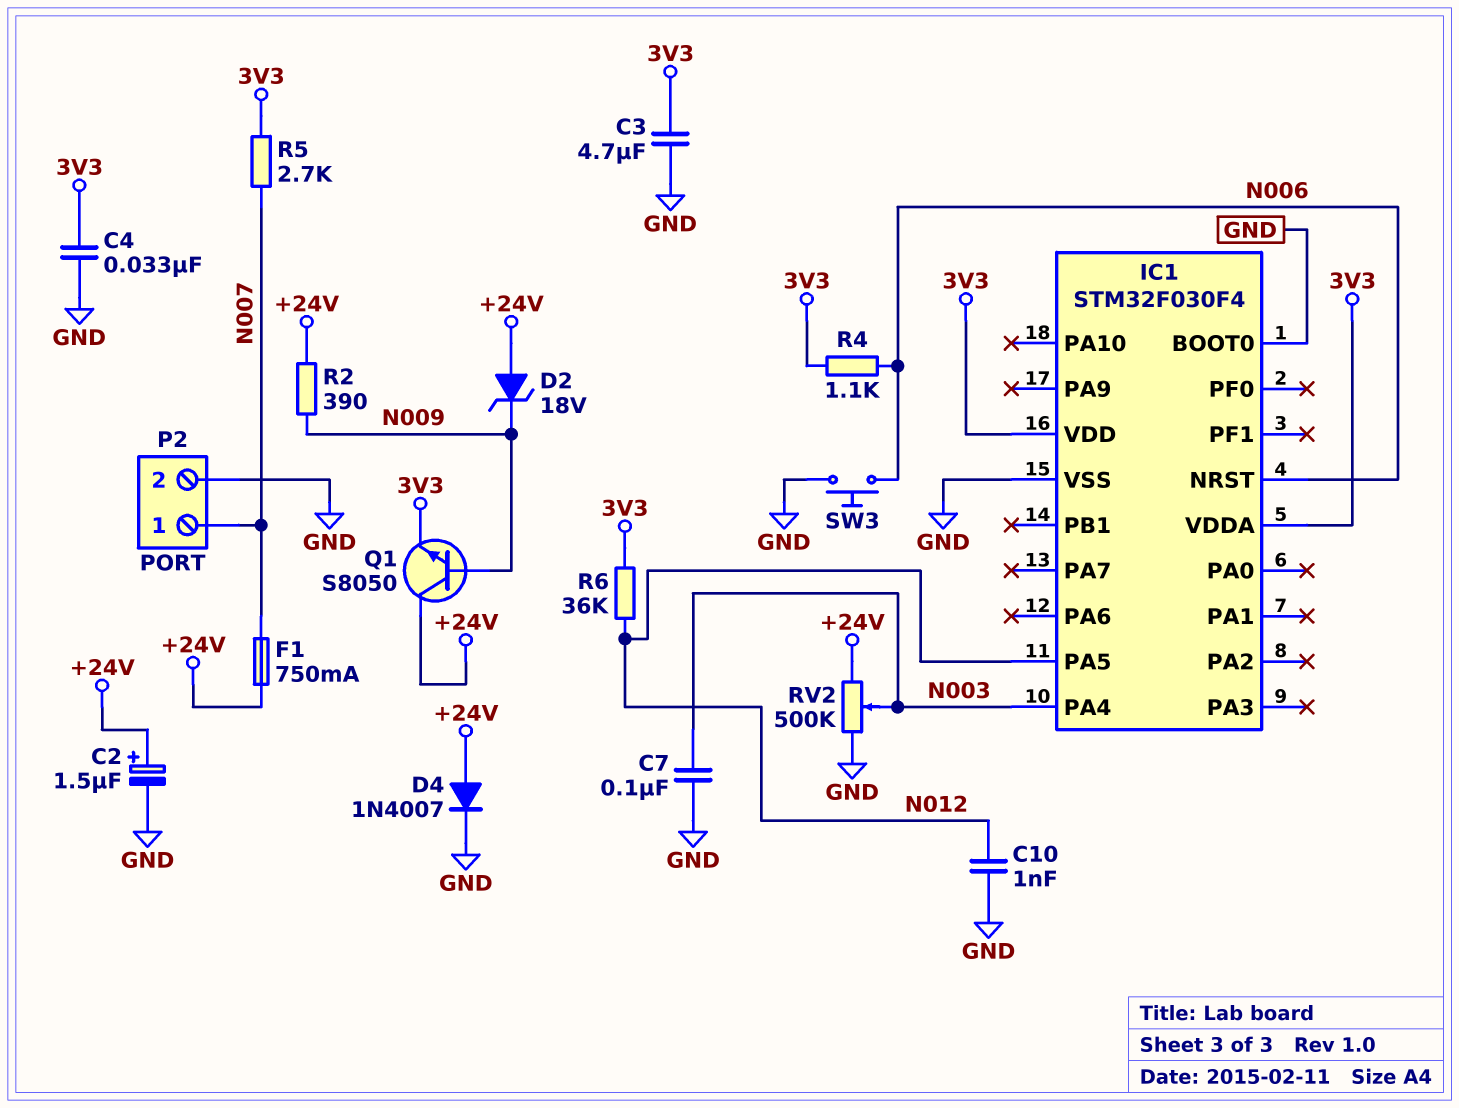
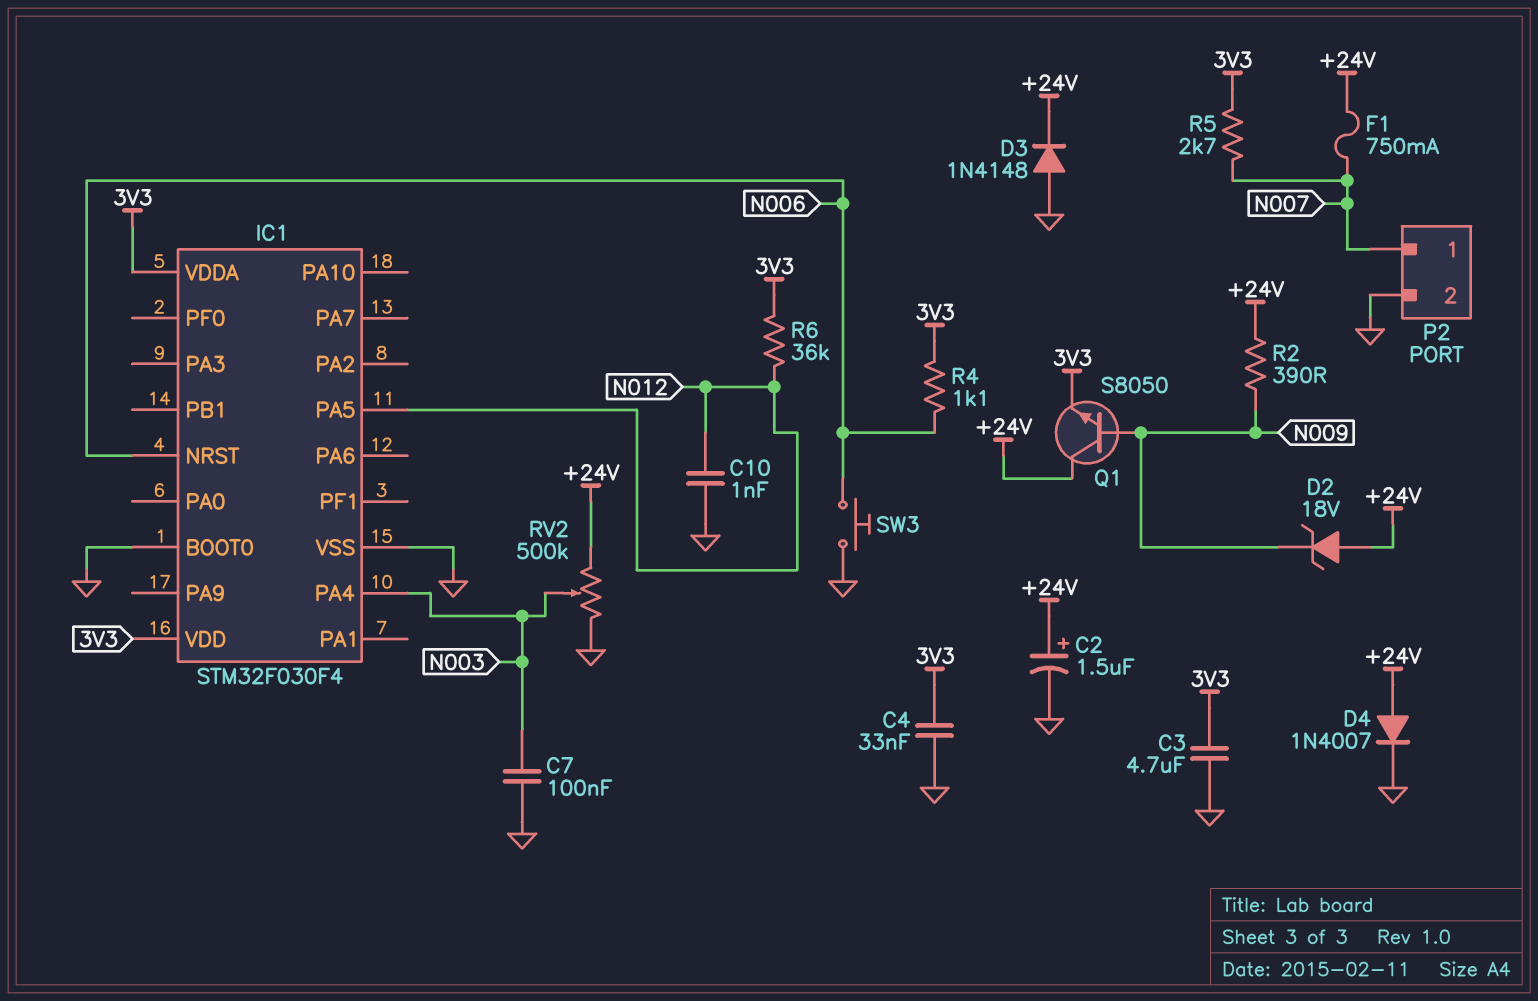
D3: none -> diode 1N4148 (A GND, K +24V)

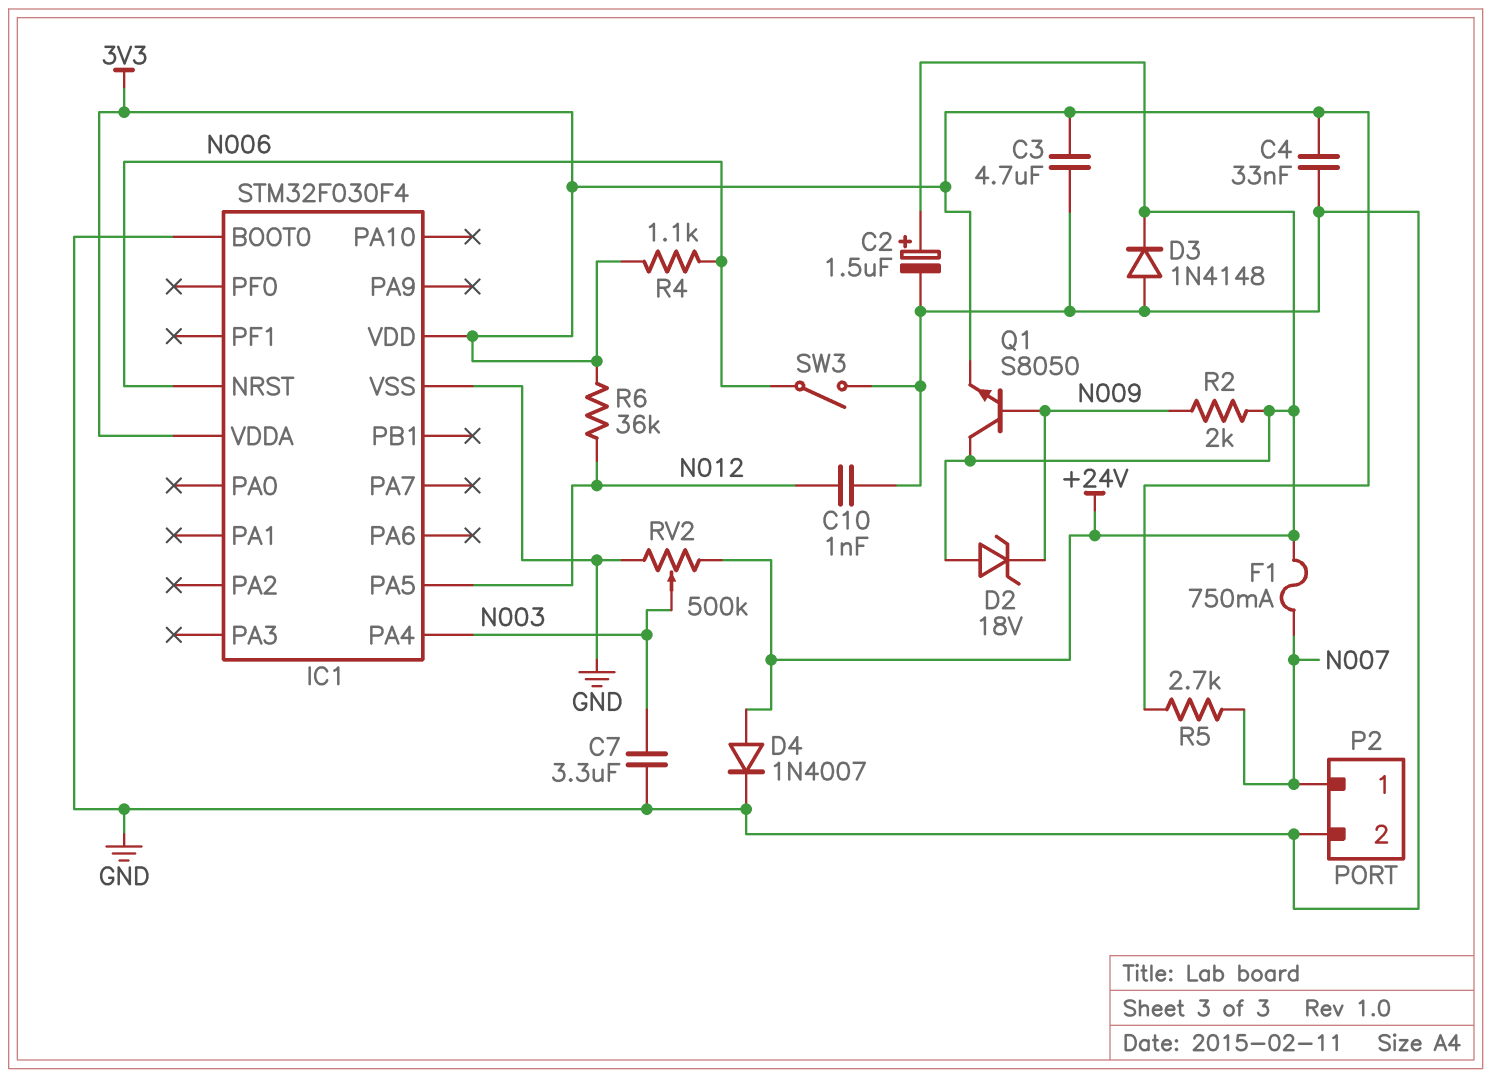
C7: 100nF (GND, N003) -> 3.3uF (GND, N003)
R2: 390 (+24V, N009) -> 2k (+24V, N009)
SW3: button (GND, N006) -> switch (GND, N006)

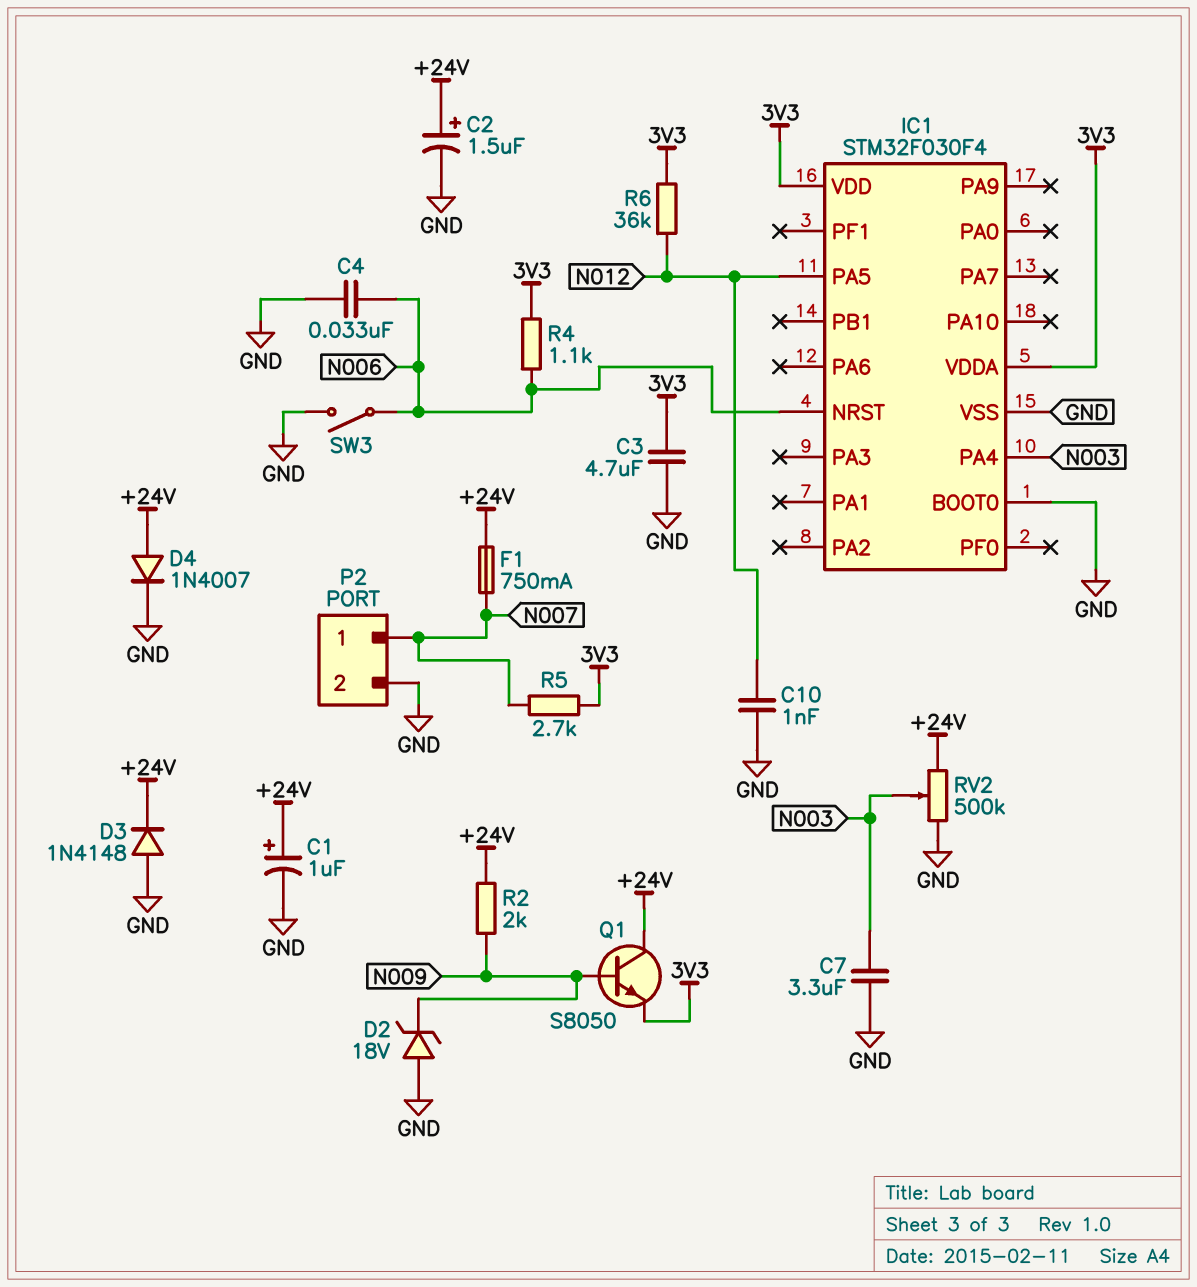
C1: none -> 1uF (plus +24V, minus GND)
C4: 33nF (3V3, GND) -> 33nF (GND, N006)
D2: zener 18V (A +24V, K N009) -> zener 18V (A GND, K N009)

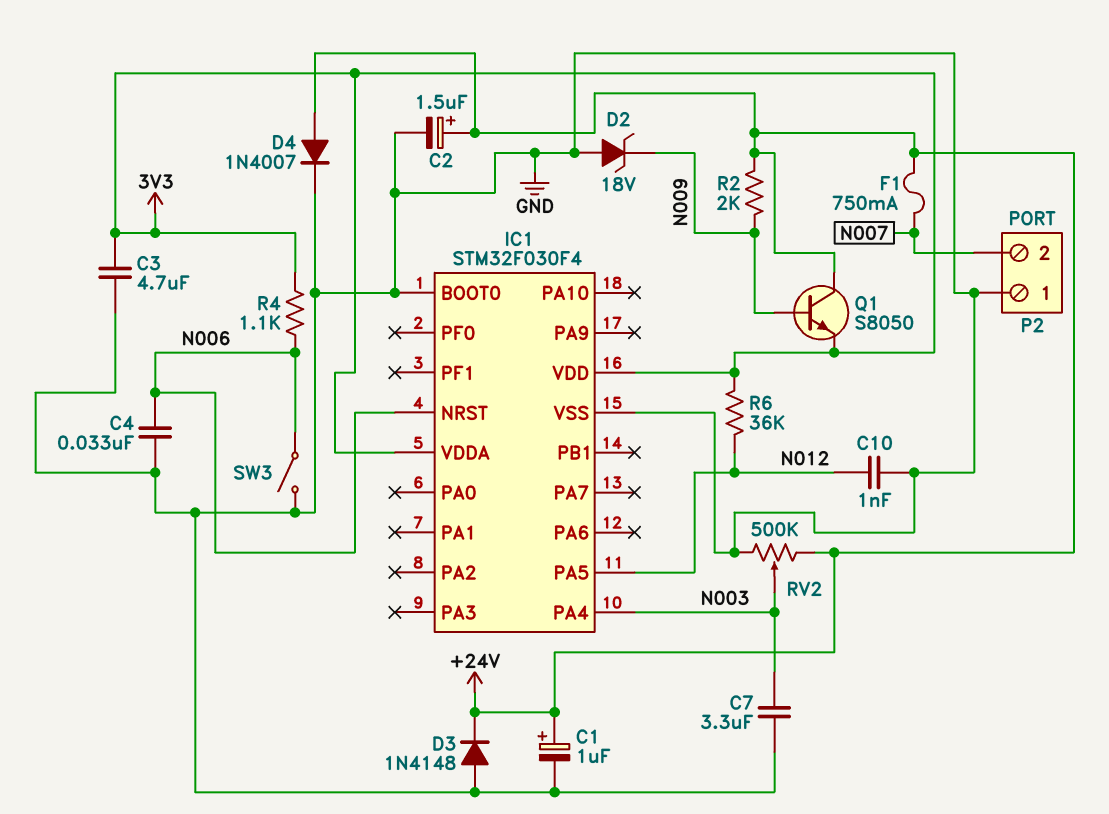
P2 pin 1: N007 -> GND
P2 pin 2: GND -> N007
R5: 2.7k (3V3, N007) -> none

